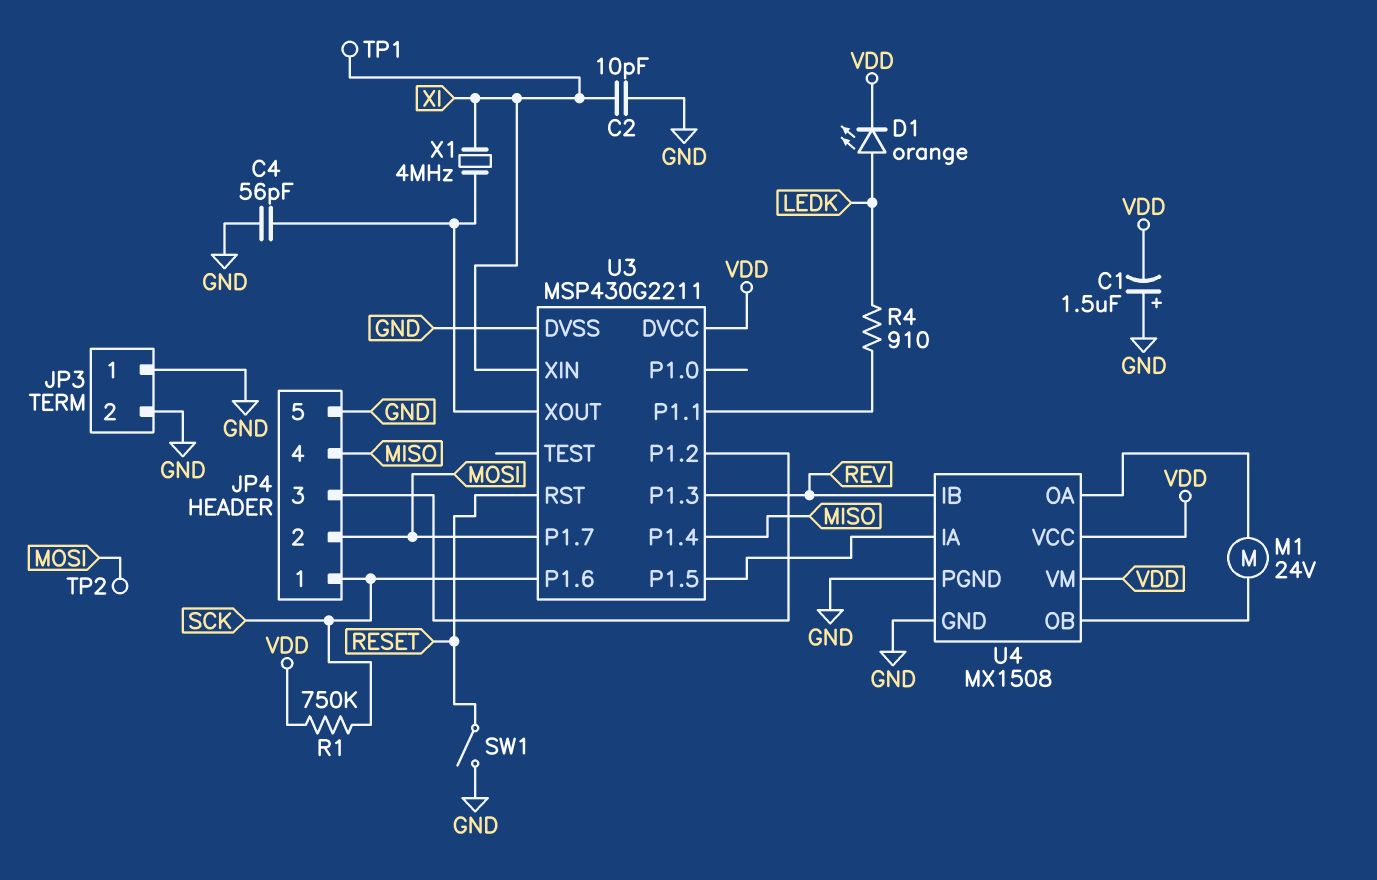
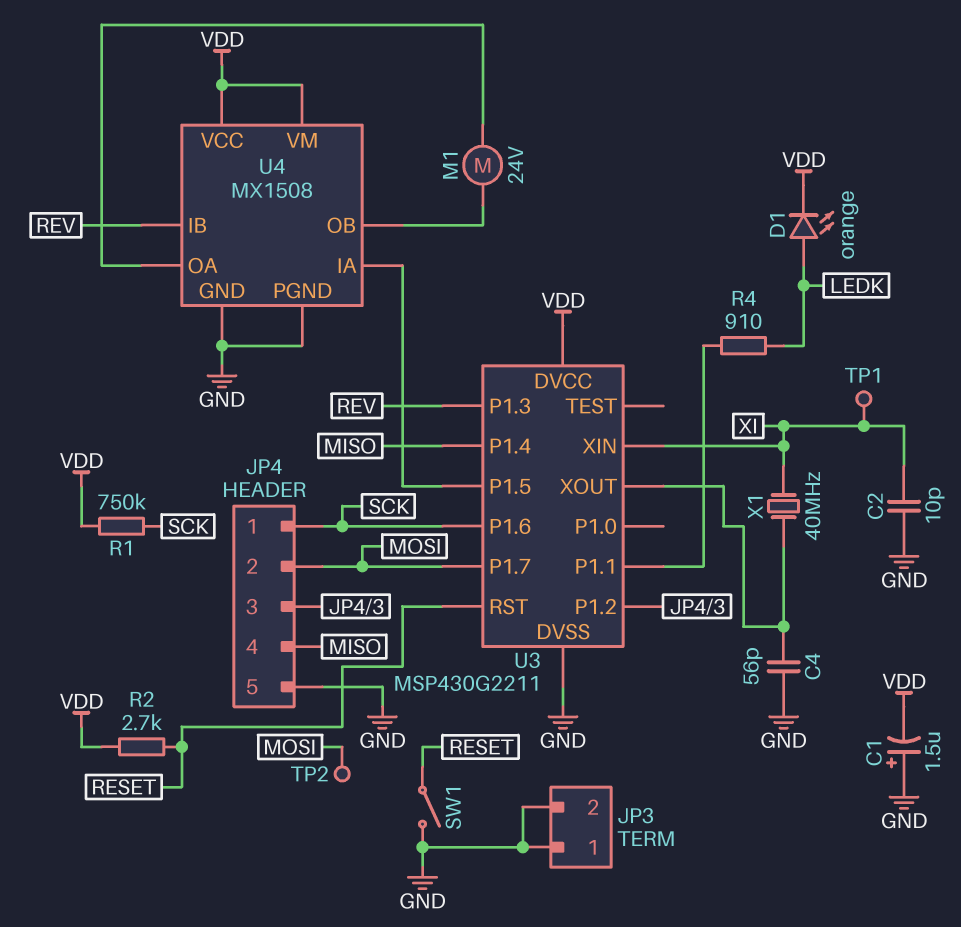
R2: none -> 2.7k (RESET, VDD)
X1: 4MHz (U3/XOUT, XI) -> 40MHz (U3/XOUT, XI)

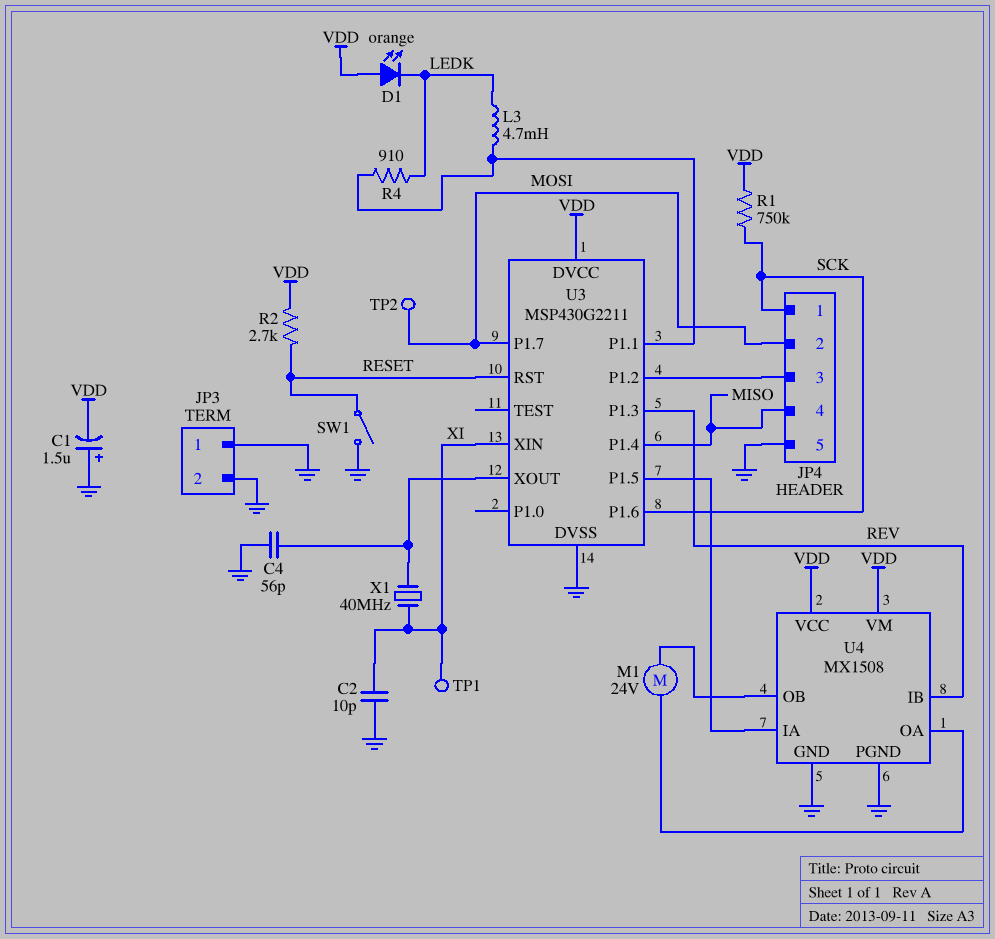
D1: LED orange (A LEDK, K VDD) -> LED orange (A VDD, K LEDK)
L3: none -> 4.7mH (LEDK, U3/P1.1)

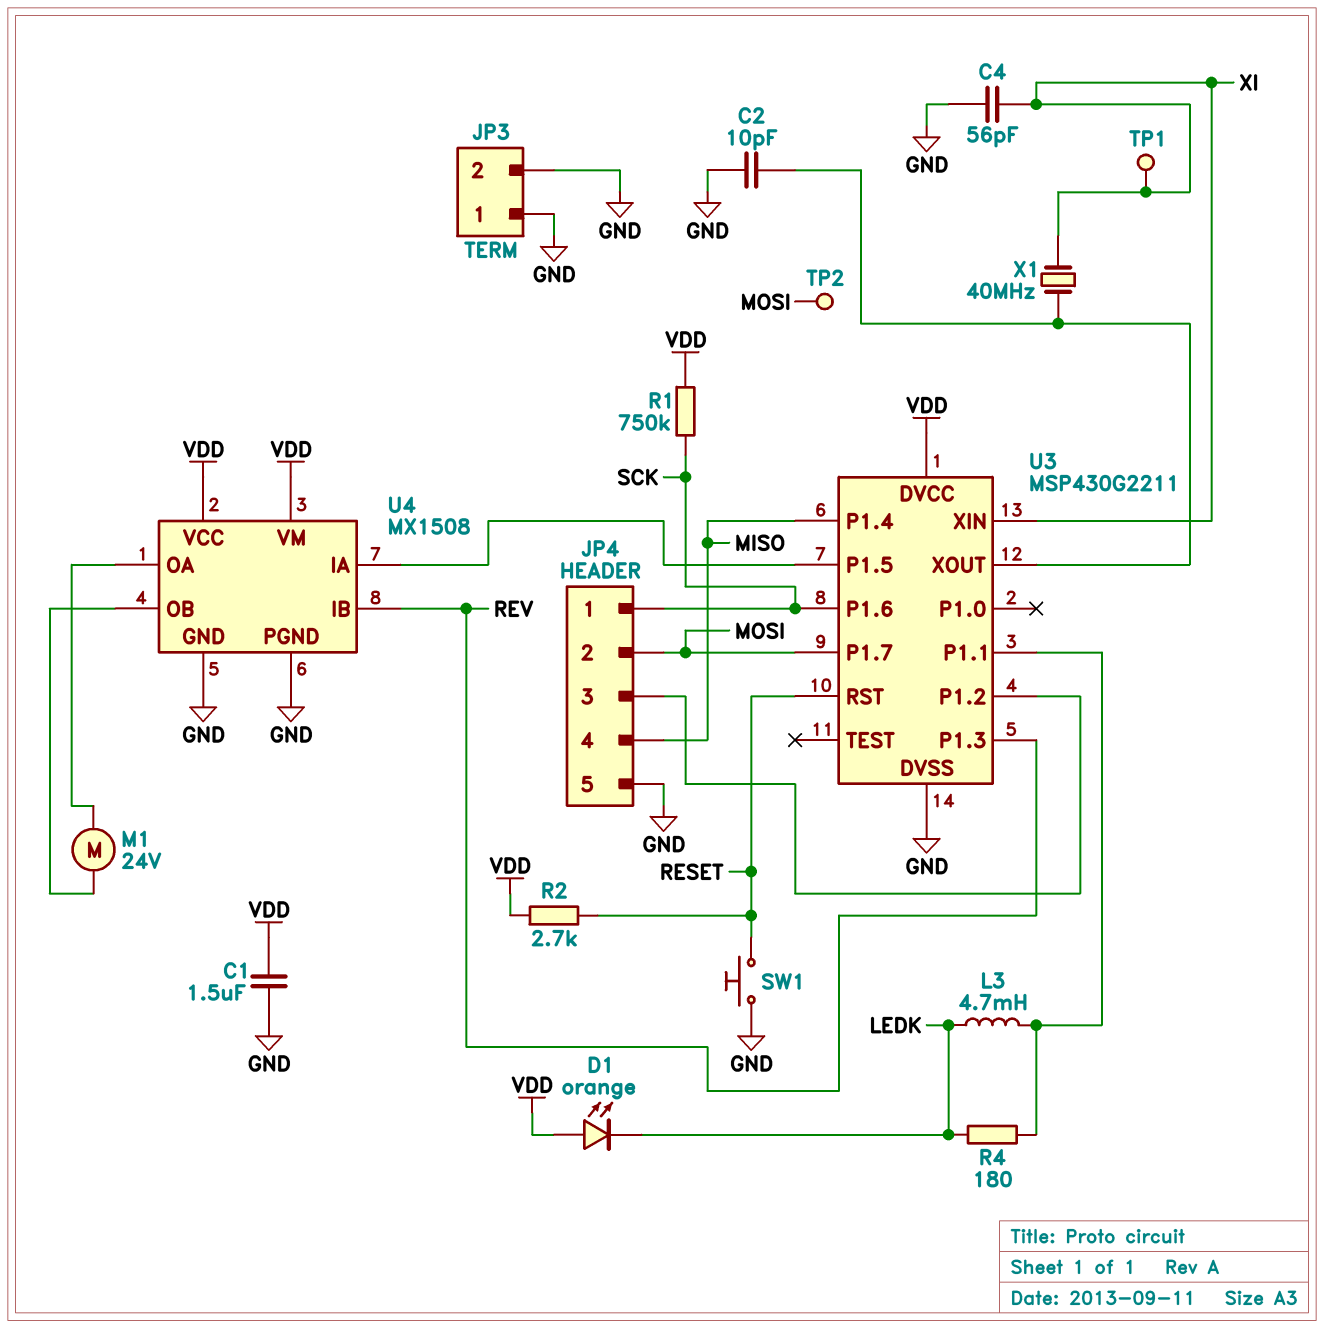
C1: 1.5uF (plus GND, minus VDD) -> 1.5uF (GND, VDD)
C2: 10pF (GND, XI) -> 10pF (GND, U3/XOUT)
C4: 56pF (GND, U3/XOUT) -> 56pF (GND, XI)
R4: 910 (LEDK, U3/P1.1) -> 180 (LEDK, U3/P1.1)
SW1: switch (GND, RESET) -> button (GND, RESET)

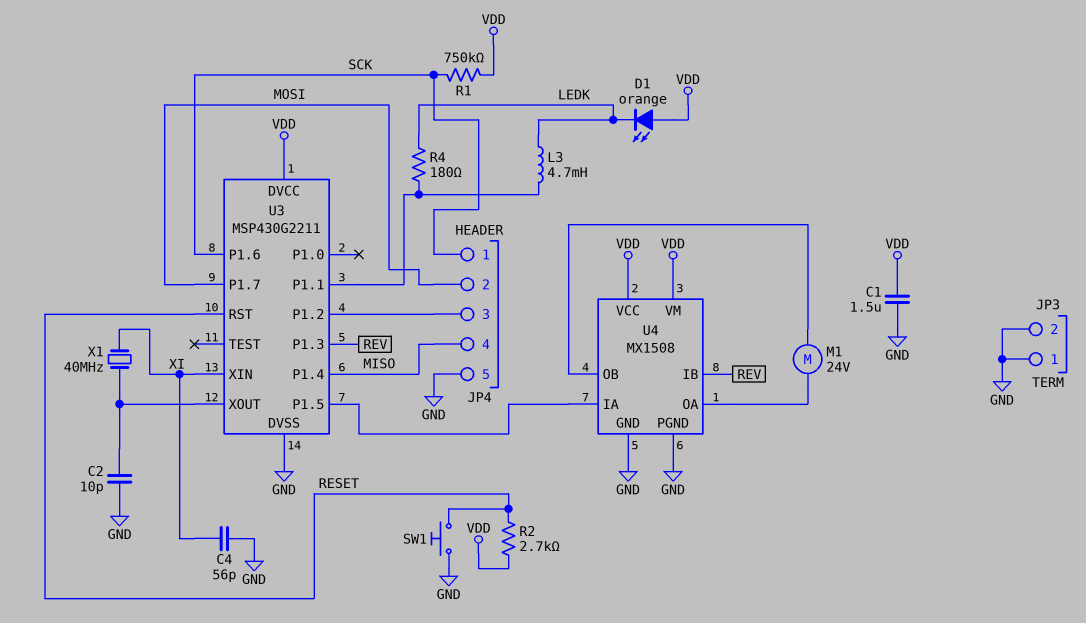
TP1: test point (XI) -> none
TP2: test point (MOSI) -> none

